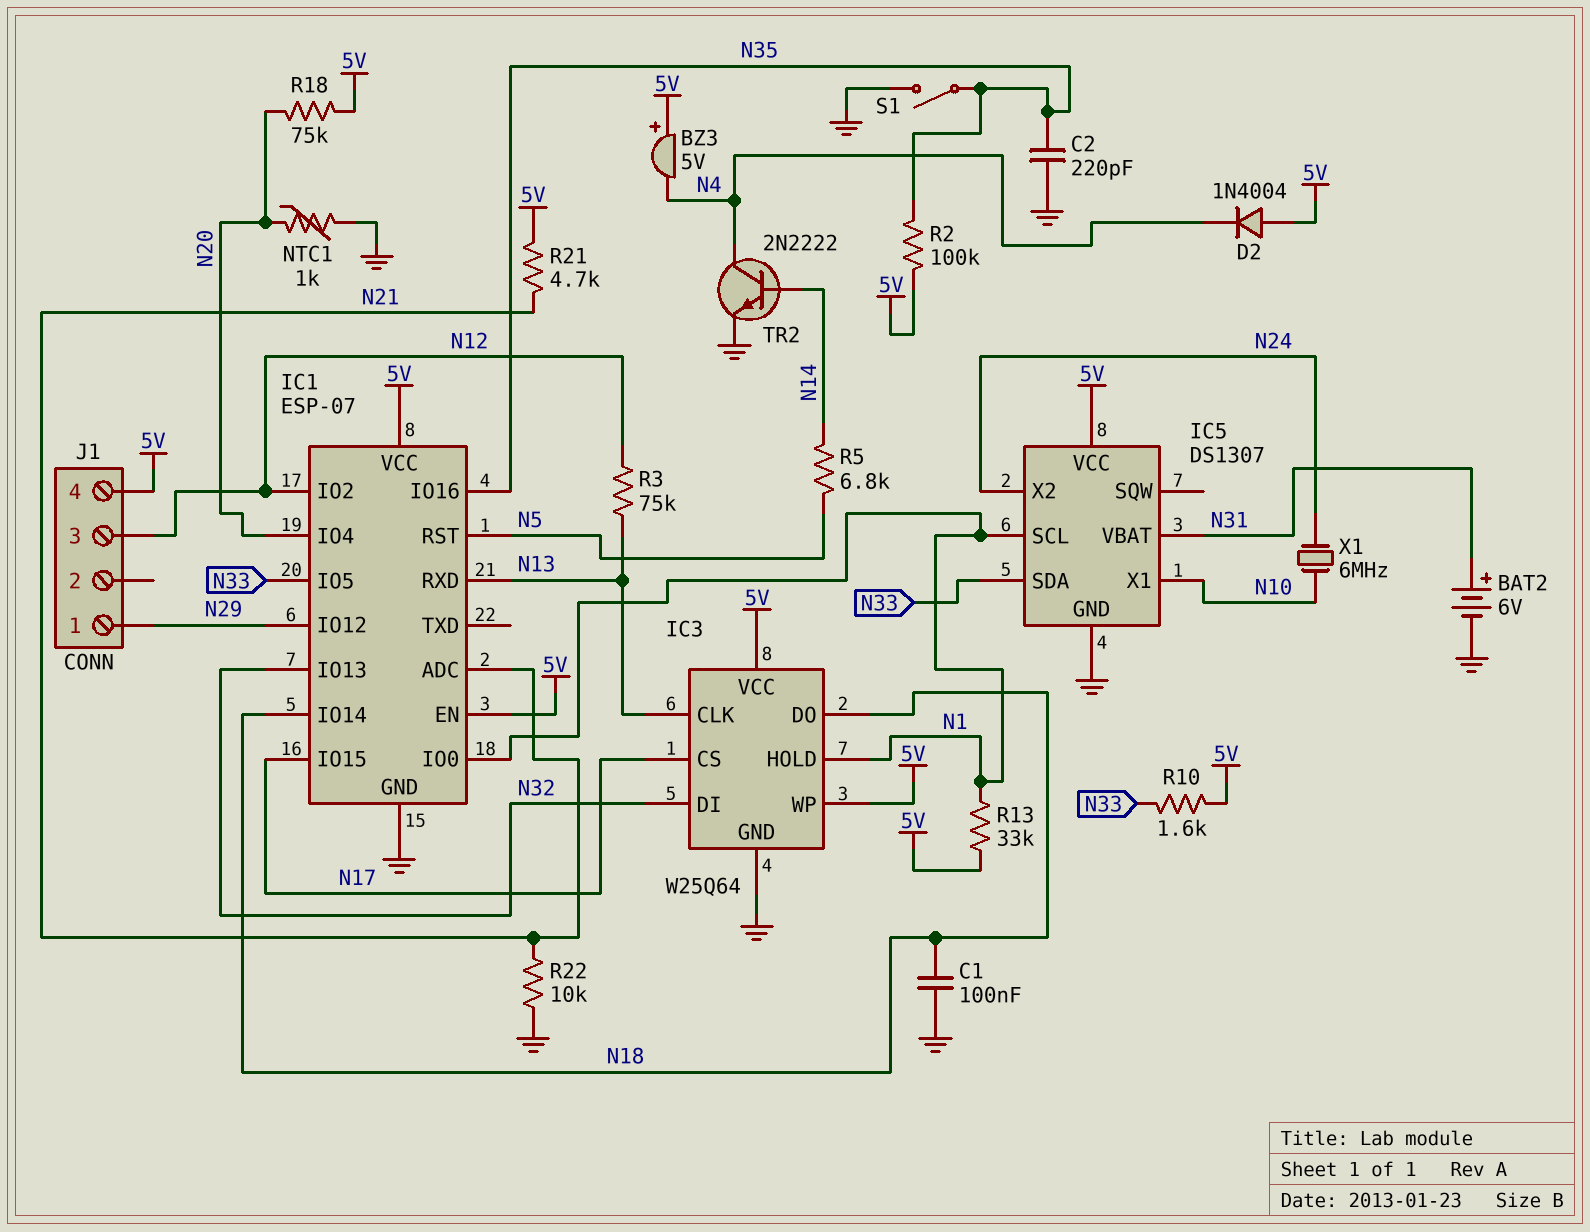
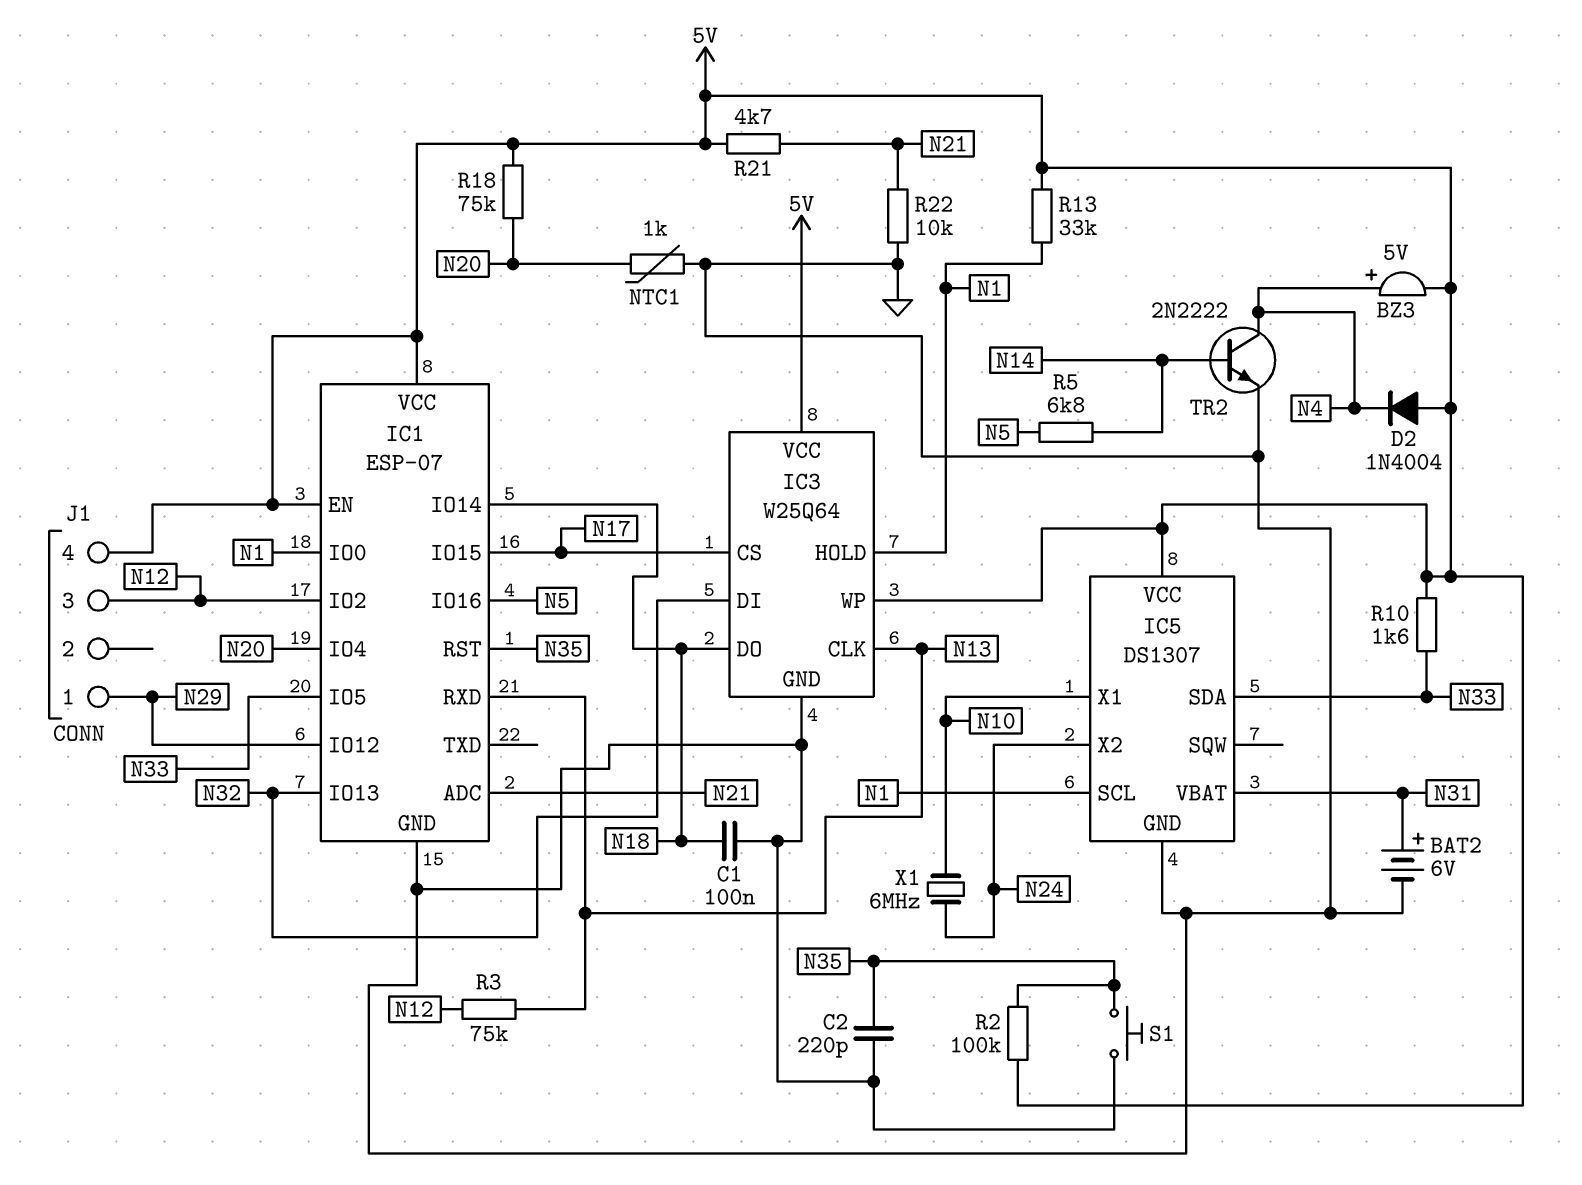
BZ3: buzzer 5V (plus 5V, minus N4) -> buzzer 5V (plus N4, minus 5V)
IC1 pin IO16: N35 -> N5
IC1 pin RST: N5 -> N35
S1: switch (GND, N35) -> button (GND, N35)

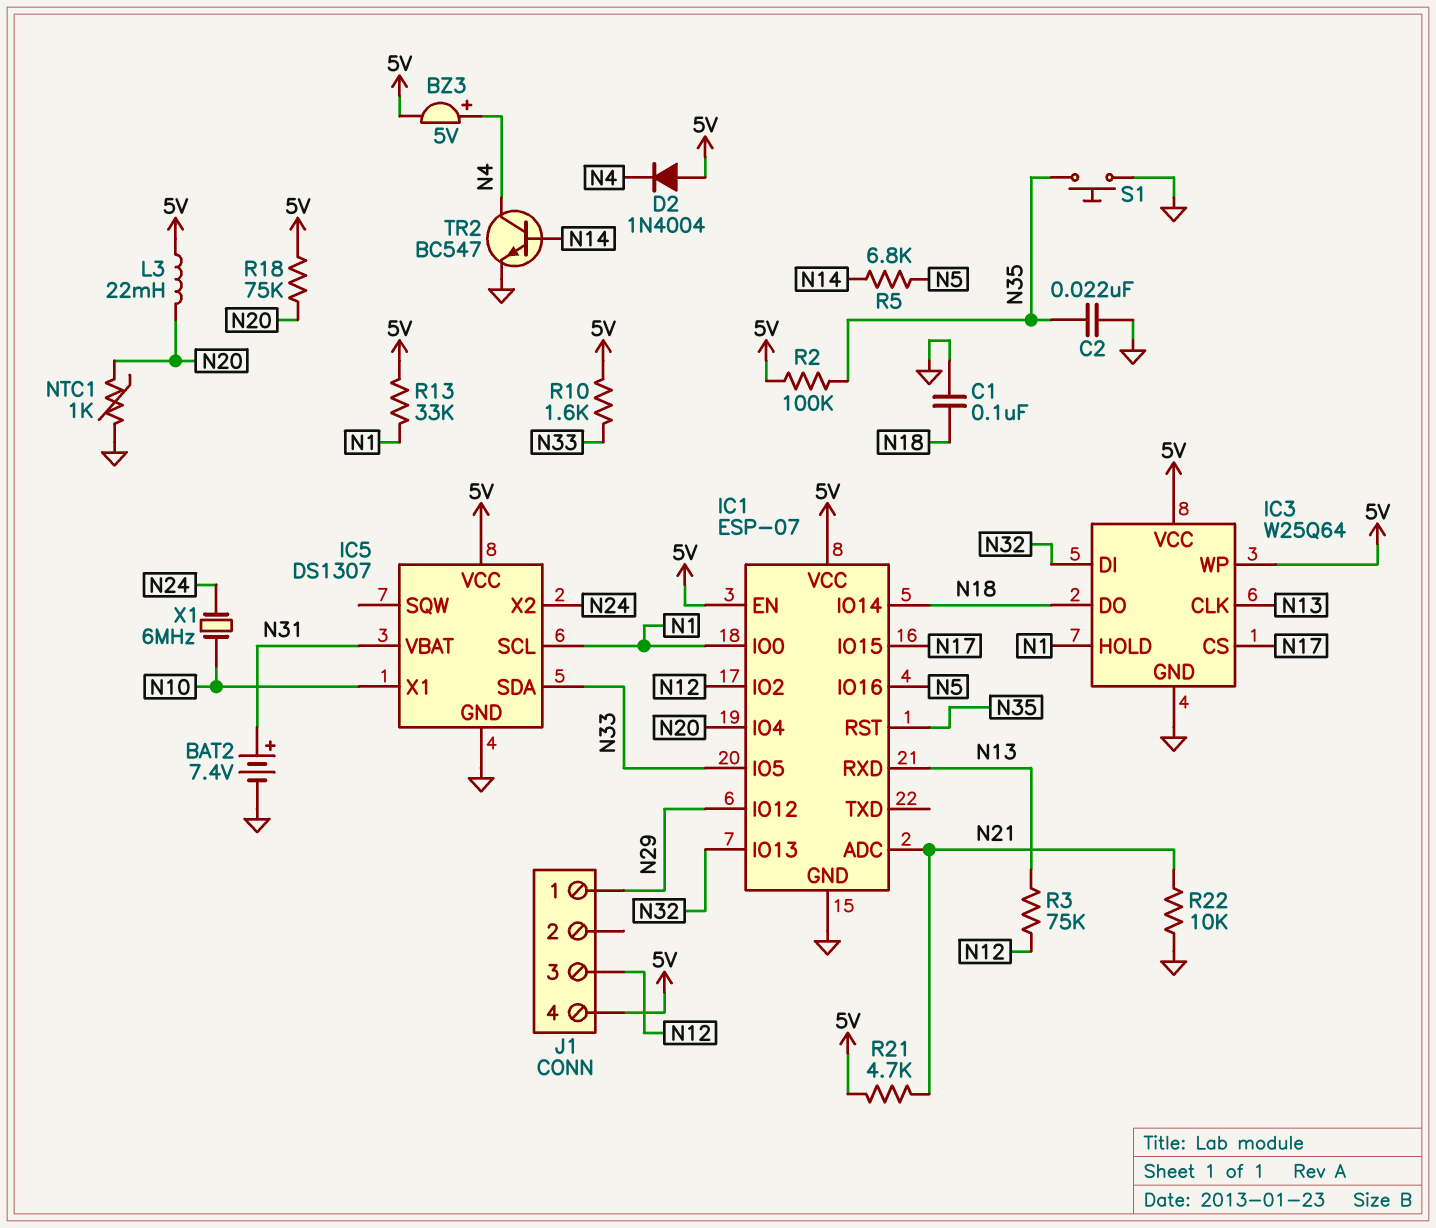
BAT2: 6V (plus N31, minus GND) -> 7.4V (plus N31, minus GND)
C2: 220pF (GND, N35) -> 22nF (GND, N35)
L3: none -> 22mH (5V, N20)
TR2: NPN 2N2222 (B N14, C N4, E GND) -> NPN BC547 (B N14, C N4, E GND)

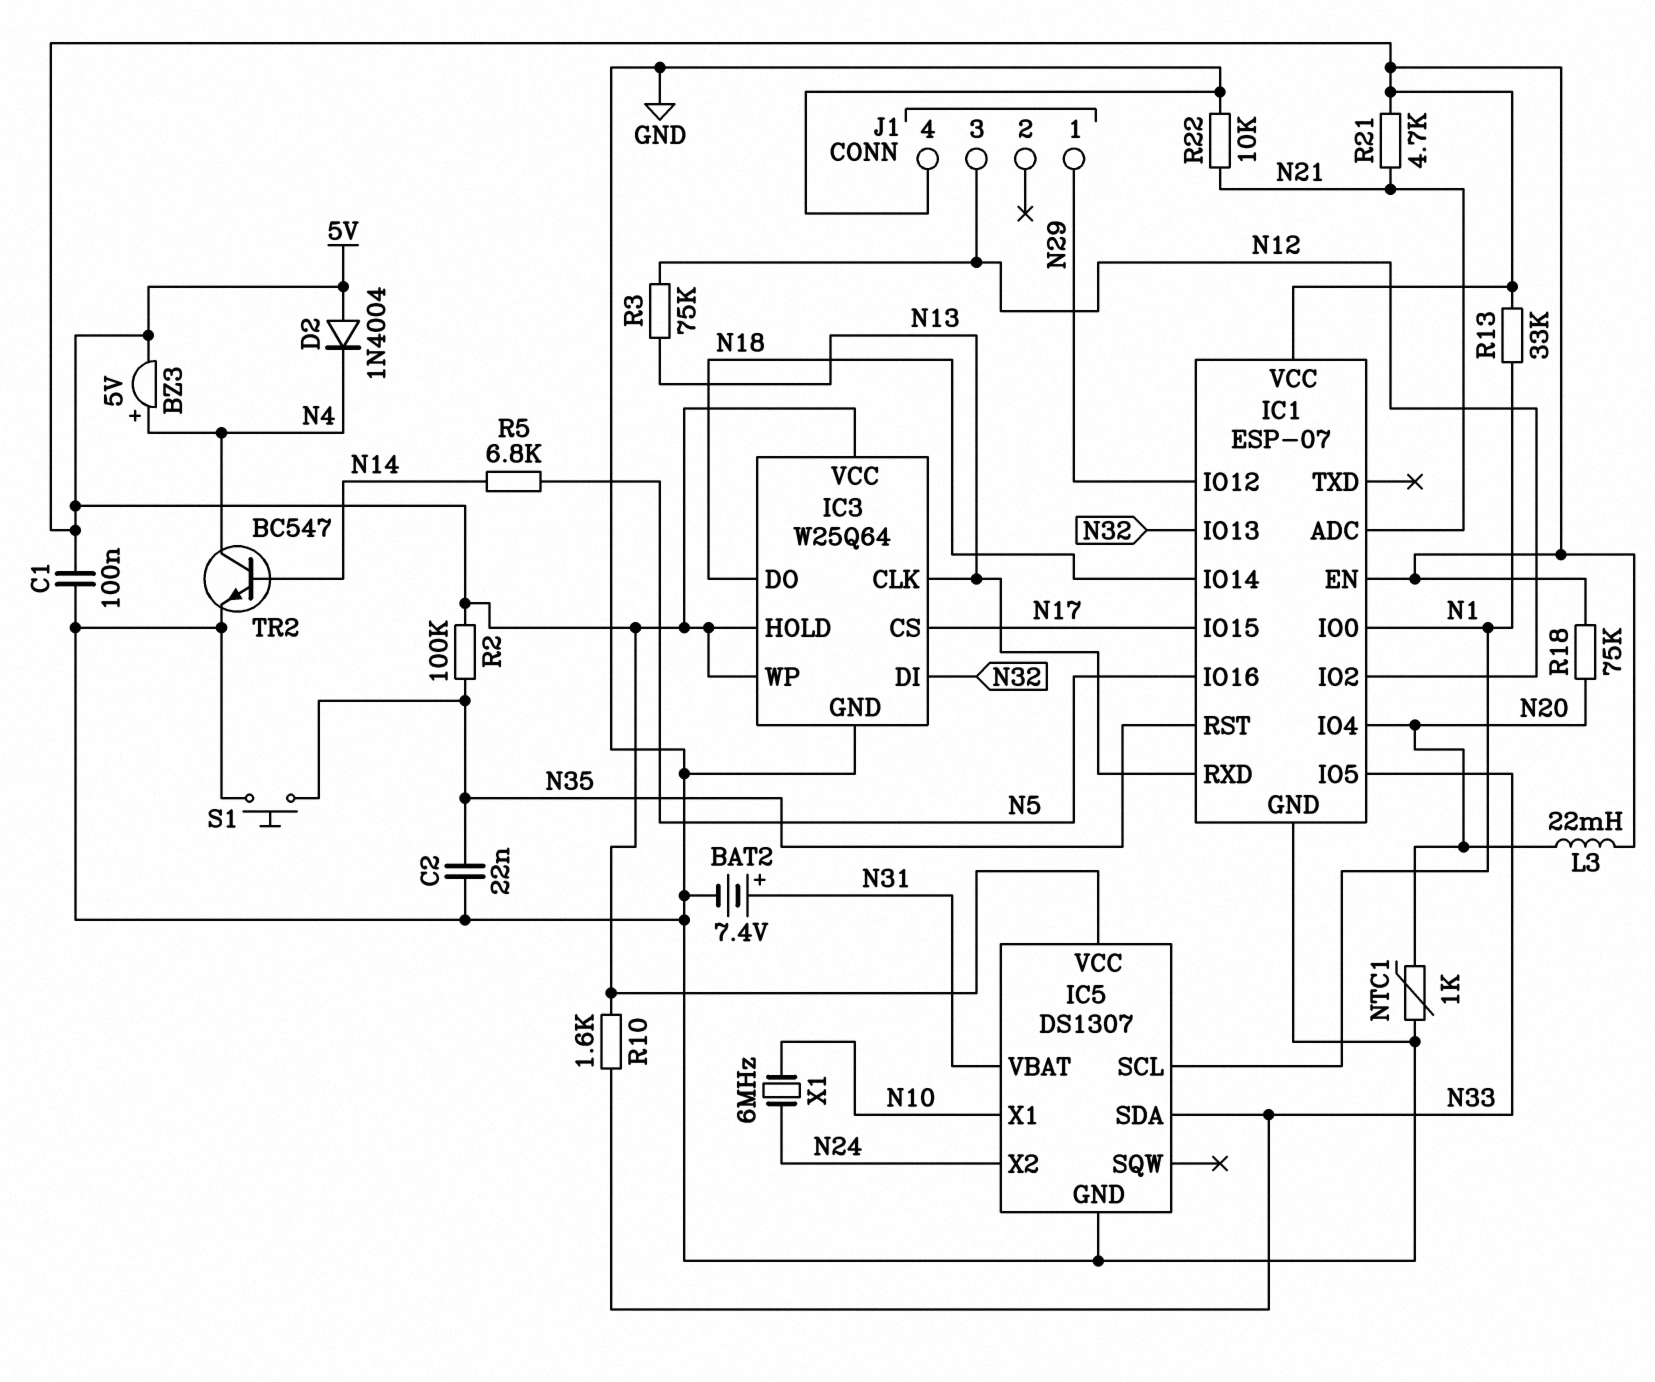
C1: 100nF (GND, N18) -> 100nF (5V, GND)
IC3 pin HOLD: N1 -> 5V
J1 pin 4: 5V -> GND

